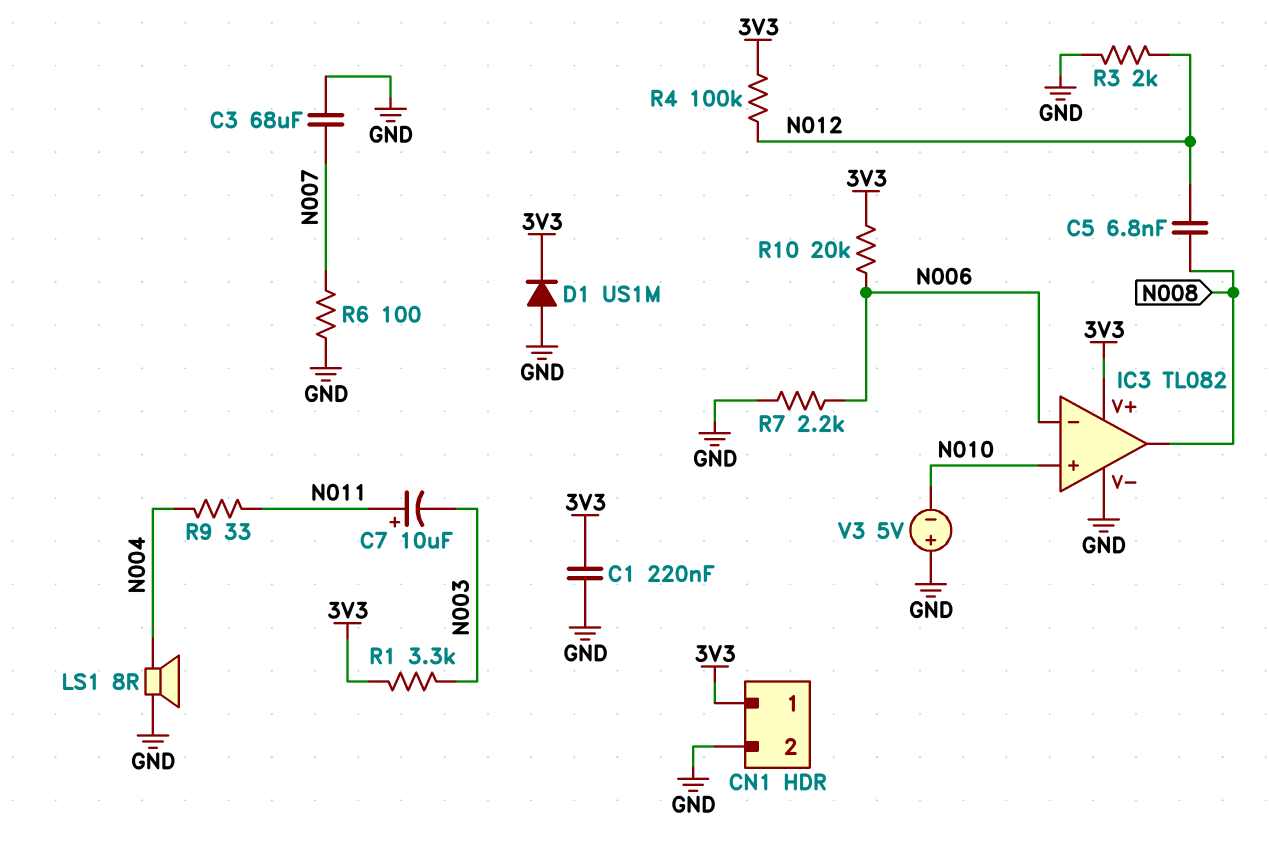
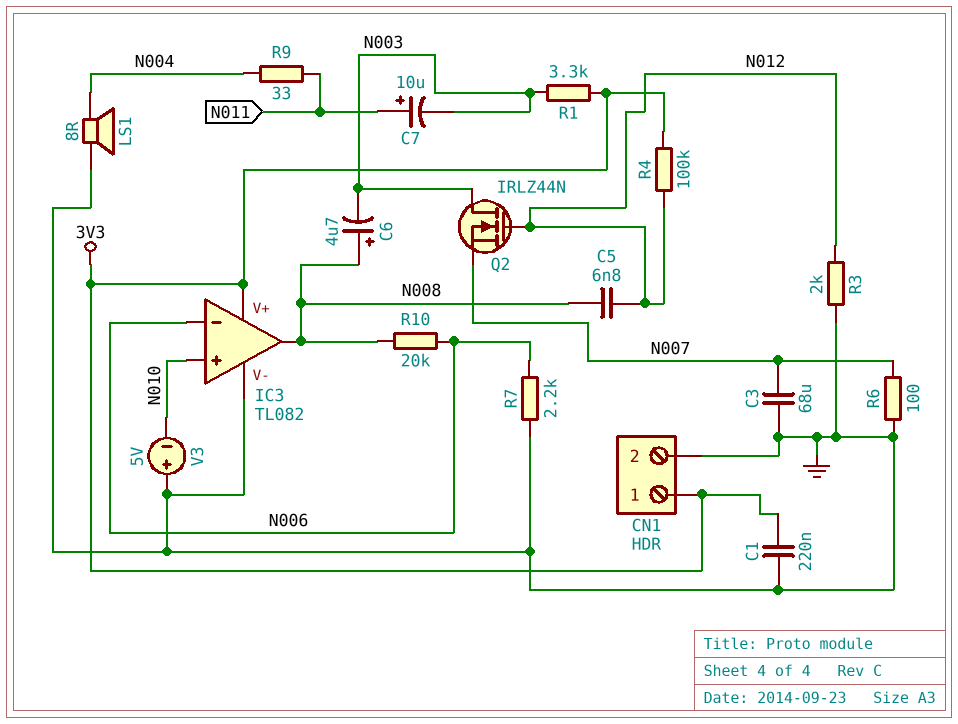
C6: none -> 4.7uF (plus N008, minus N003)
D1: diode US1M (A GND, K 3V3) -> none
Q2: none -> NMOS IRLZ44N (G N012, D N003, S N007)
R10: 20k (3V3, N006) -> 20k (N006, N008)

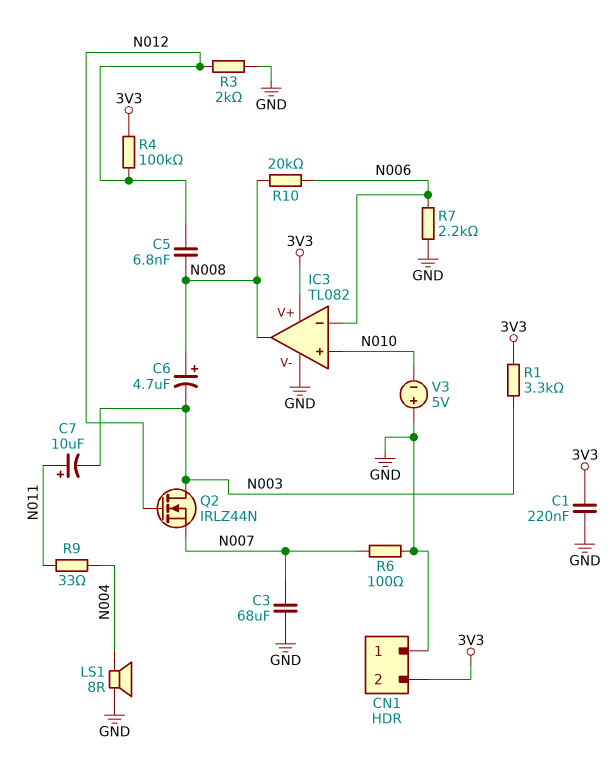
CN1 pin 1: 3V3 -> GND
CN1 pin 2: GND -> 3V3

